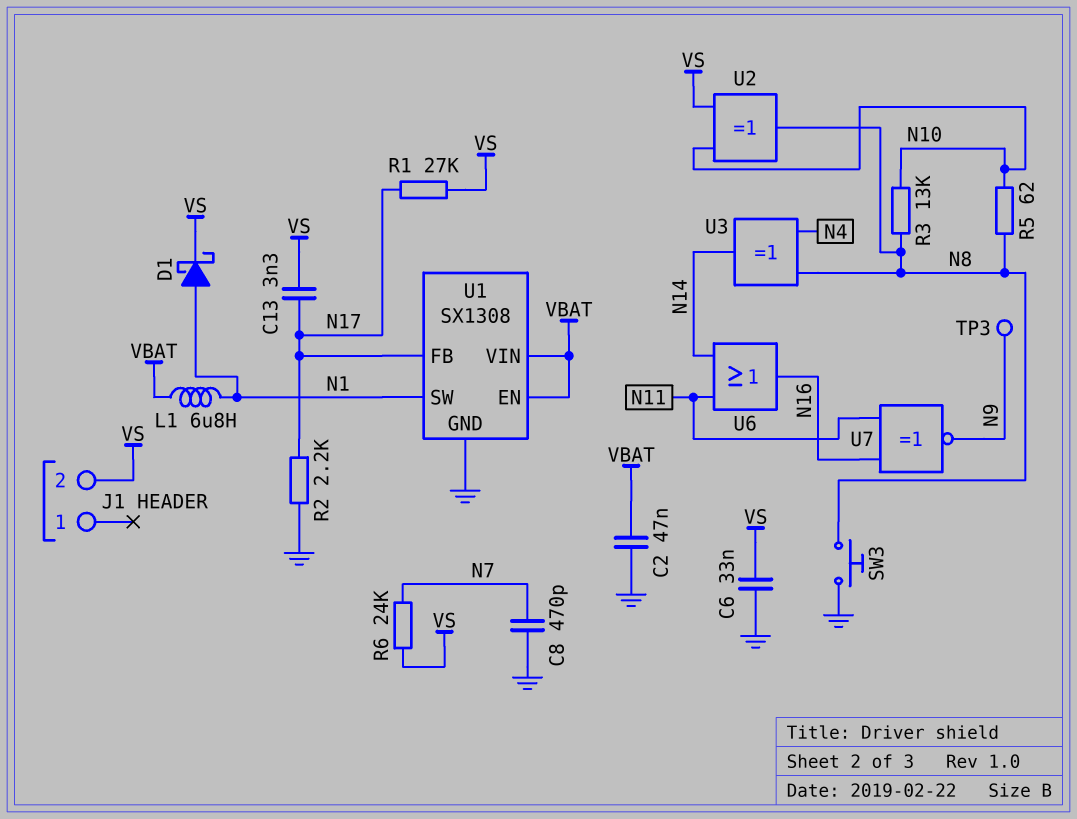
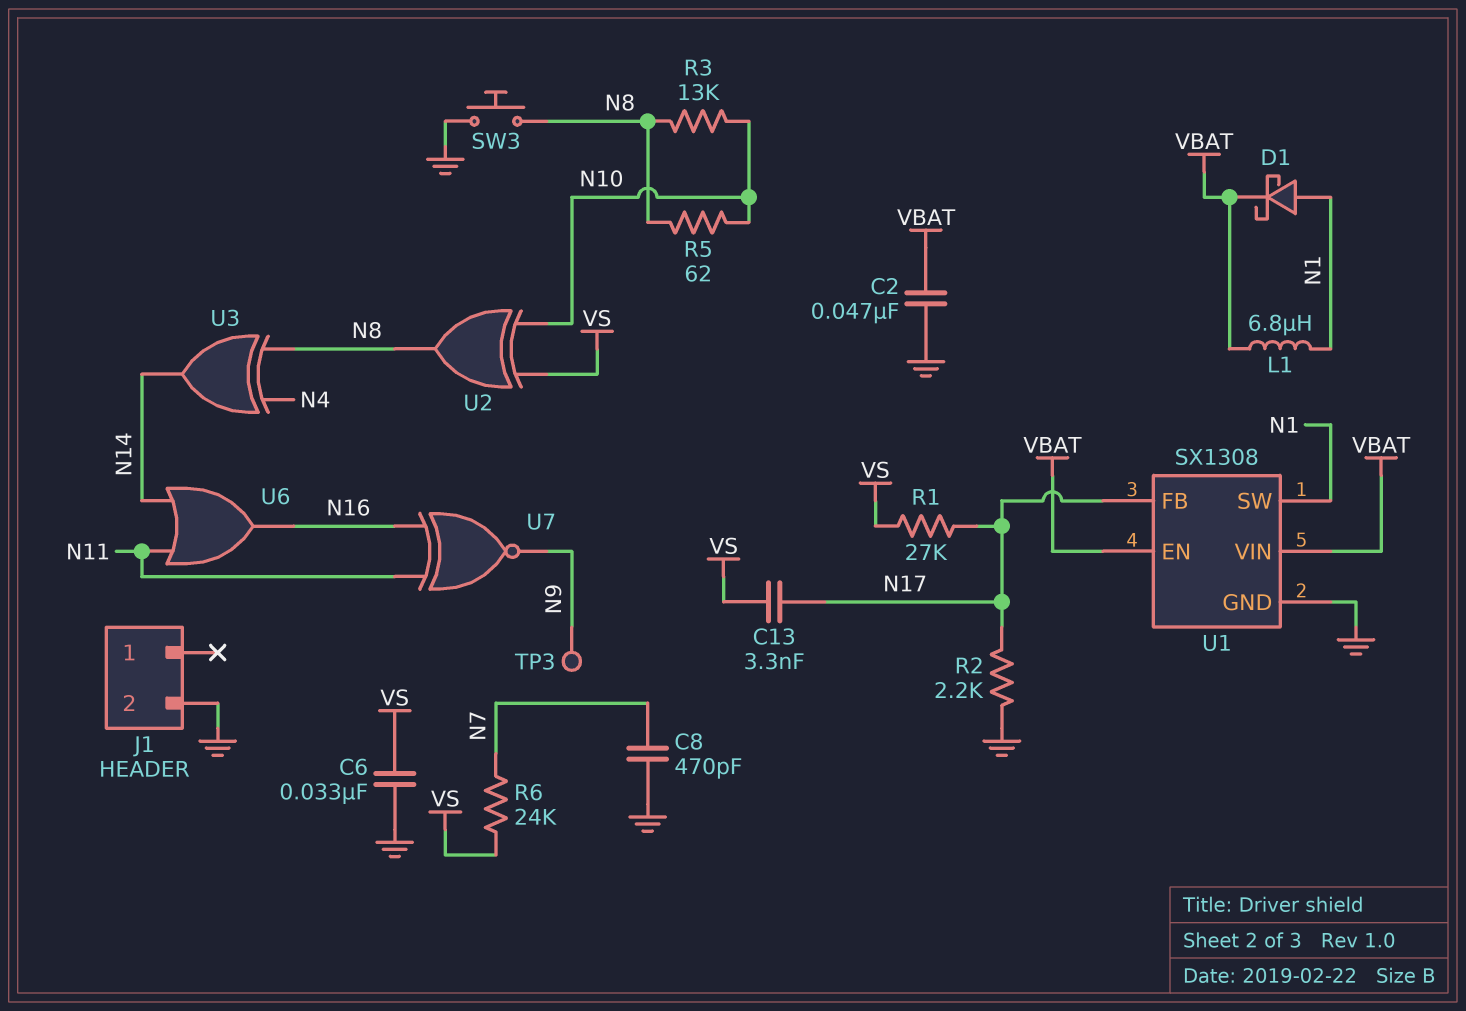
D1: schottky (A N1, K VS) -> schottky (A N1, K VBAT)
J1 pin 2: VS -> GND

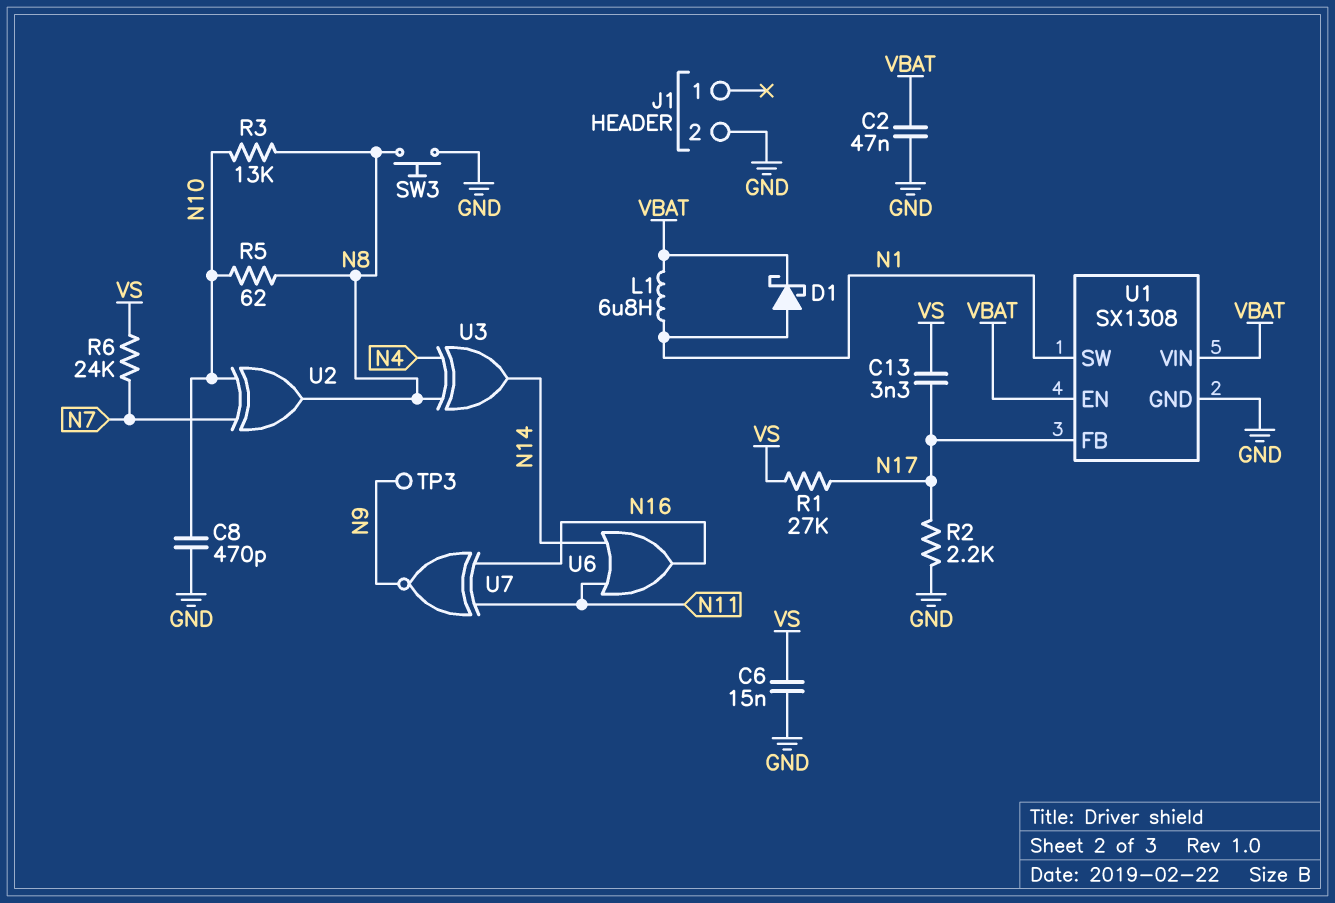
C6: 33nF (GND, VS) -> 15nF (GND, VS)
C8: 470pF (GND, N7) -> 470pF (GND, N10)
U2: XOR (in N10, in VS, out N8) -> XOR (in N7, in N10, out N8)

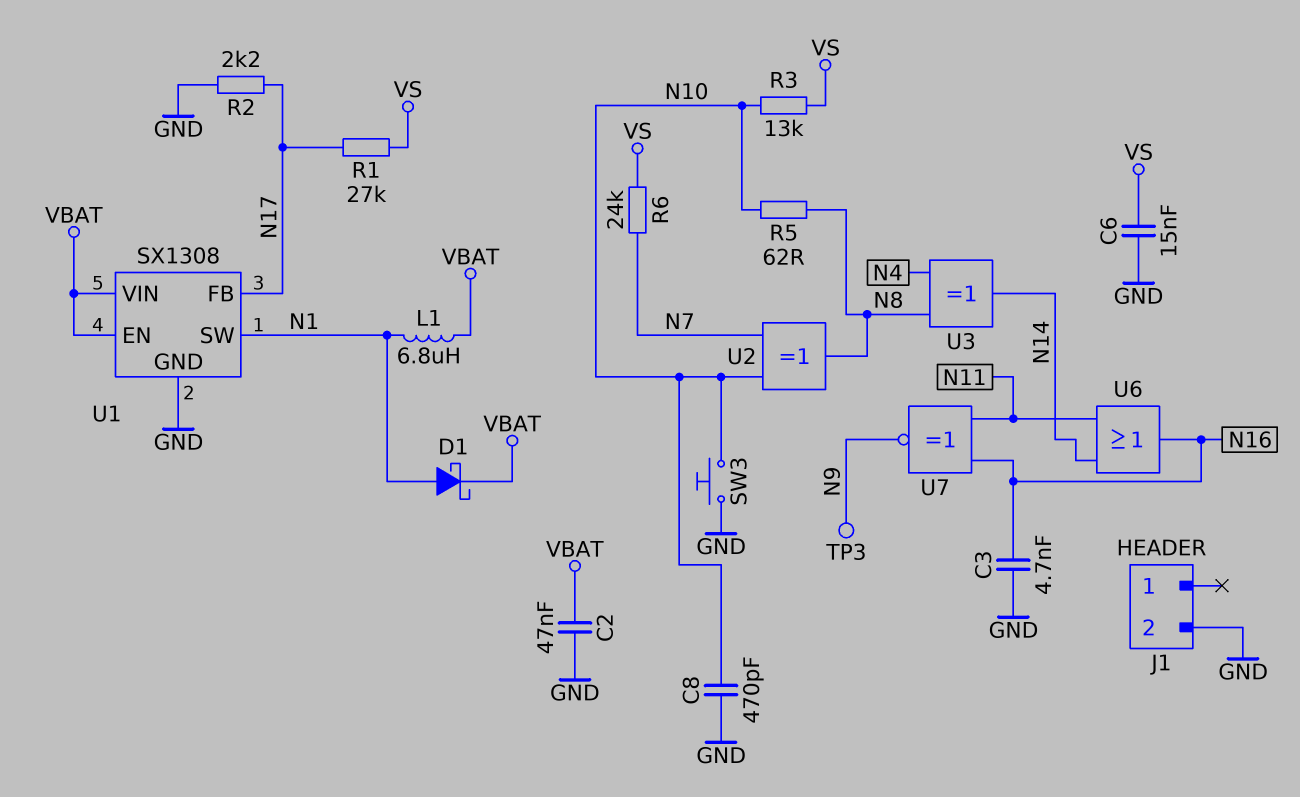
C3: none -> 4.7nF (GND, N16)
C13: 3.3nF (N17, VS) -> none
R3: 13k (N8, N10) -> 13k (N10, VS)
SW3: button (GND, N8) -> button (GND, N10)

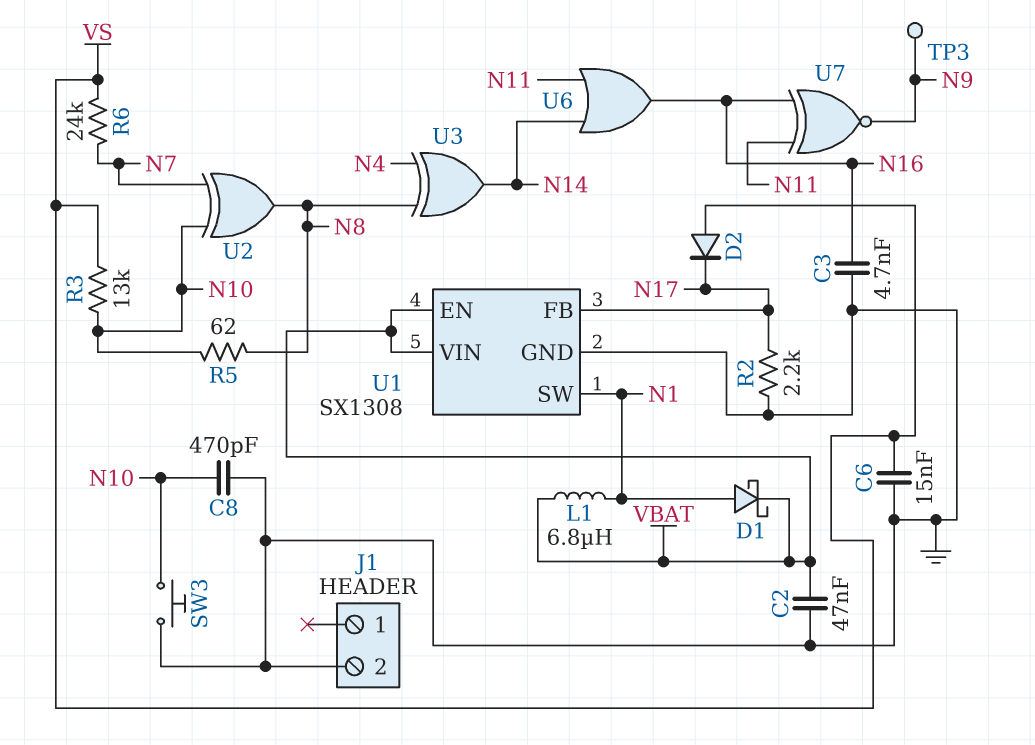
D2: none -> diode (A VS, K N17)
R1: 27k (N17, VS) -> none

